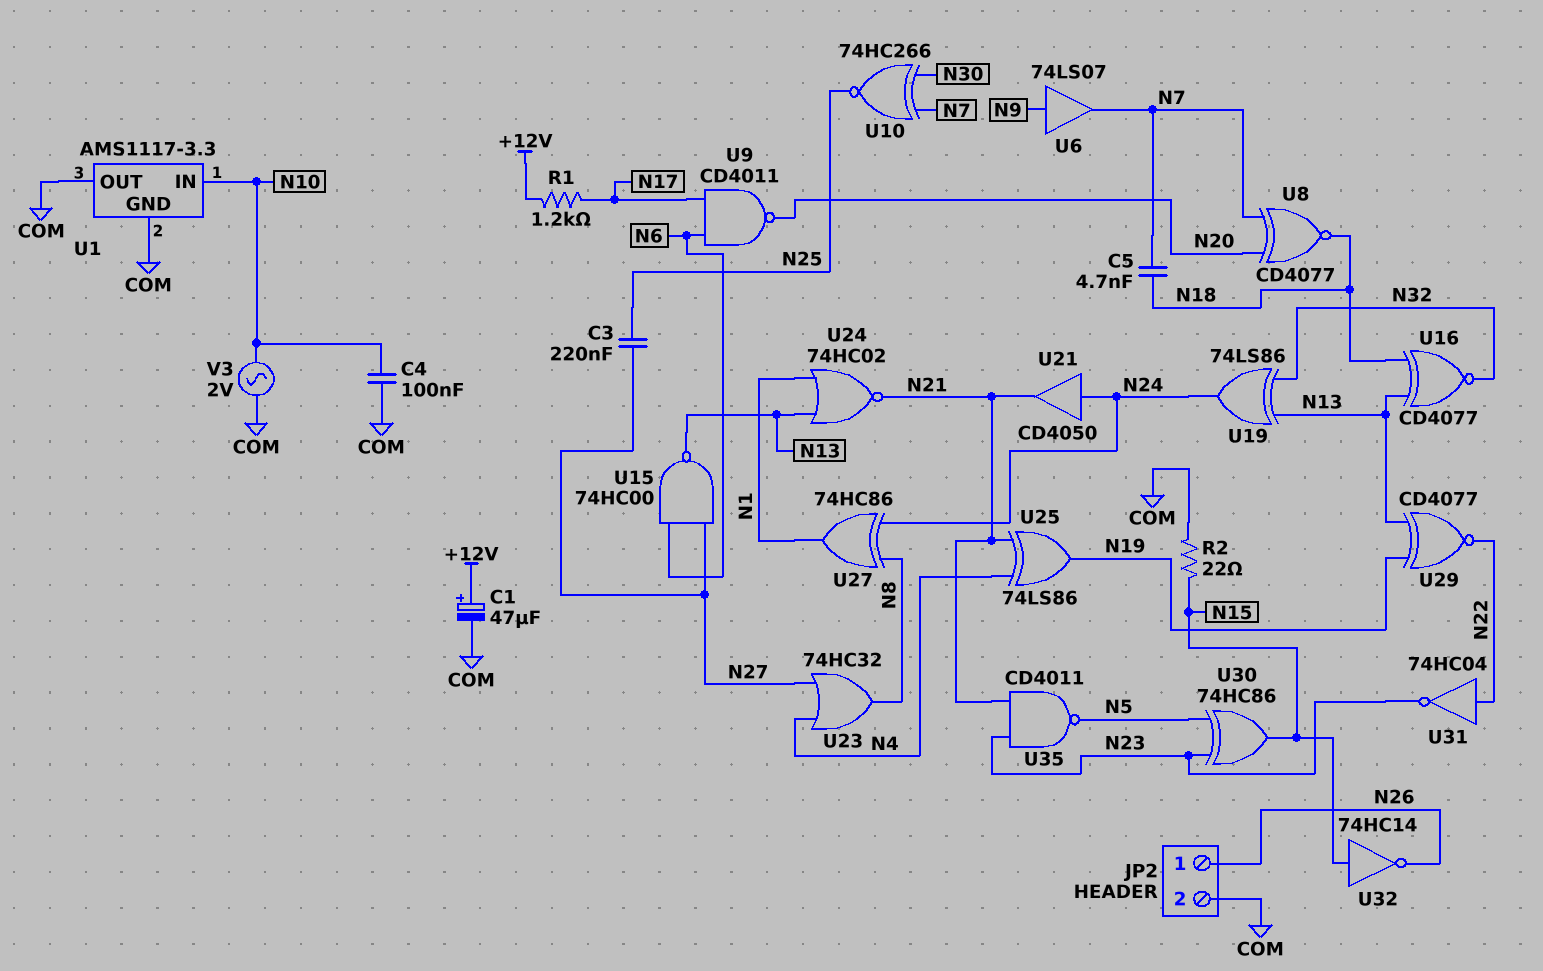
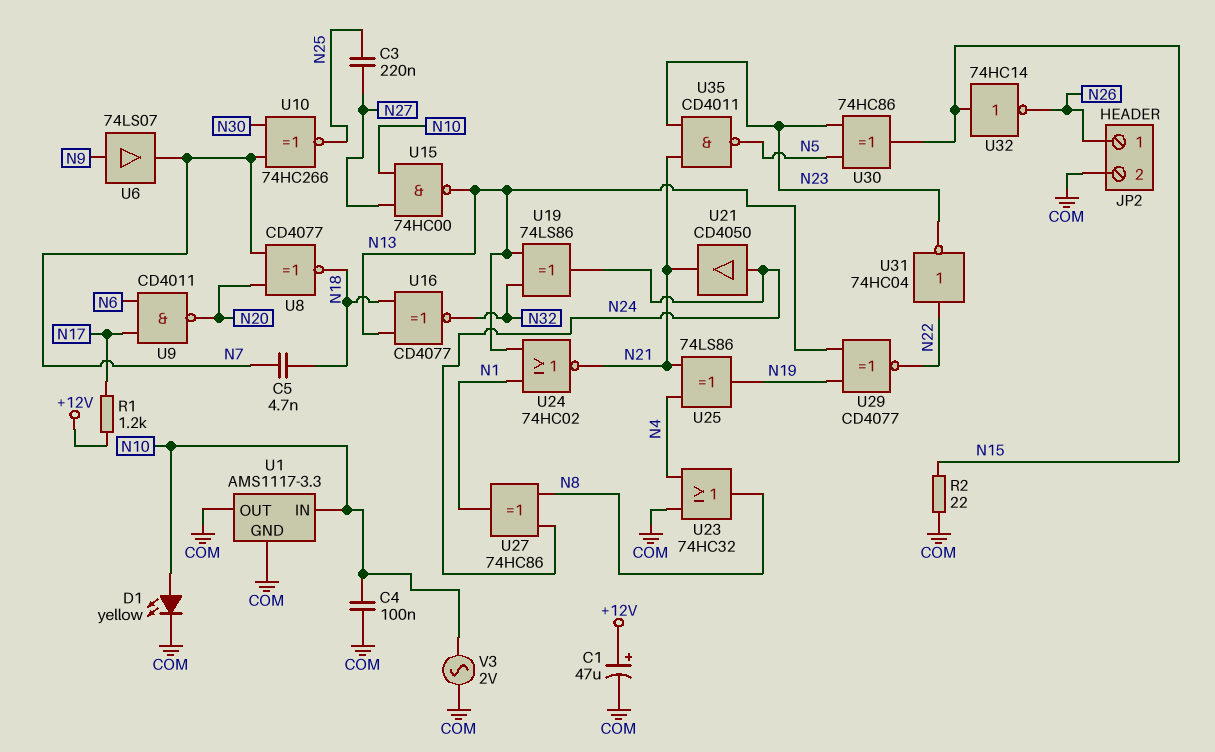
D1: none -> LED yellow (A N10, K COM)
U15: NAND 74HC00 (in N6, in N27, out N13) -> NAND 74HC00 (in N10, in N27, out N13)
U23: OR 74HC32 (in N4, in N27, out N8) -> OR 74HC32 (in COM, in N4, out N8)

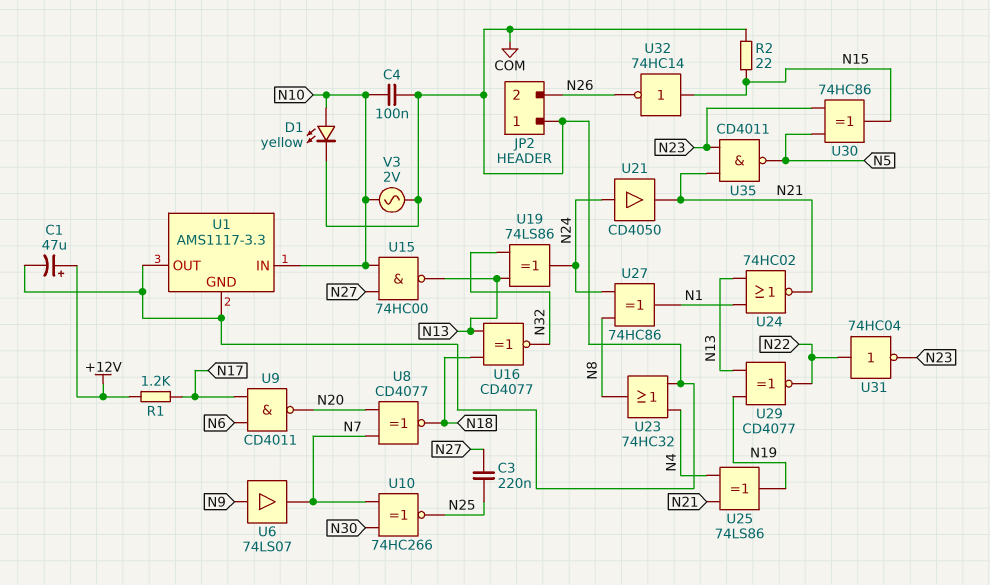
C5: 4.7nF (N7, N18) -> none
JP2 pin 1: N26 -> COM
JP2 pin 2: COM -> N26

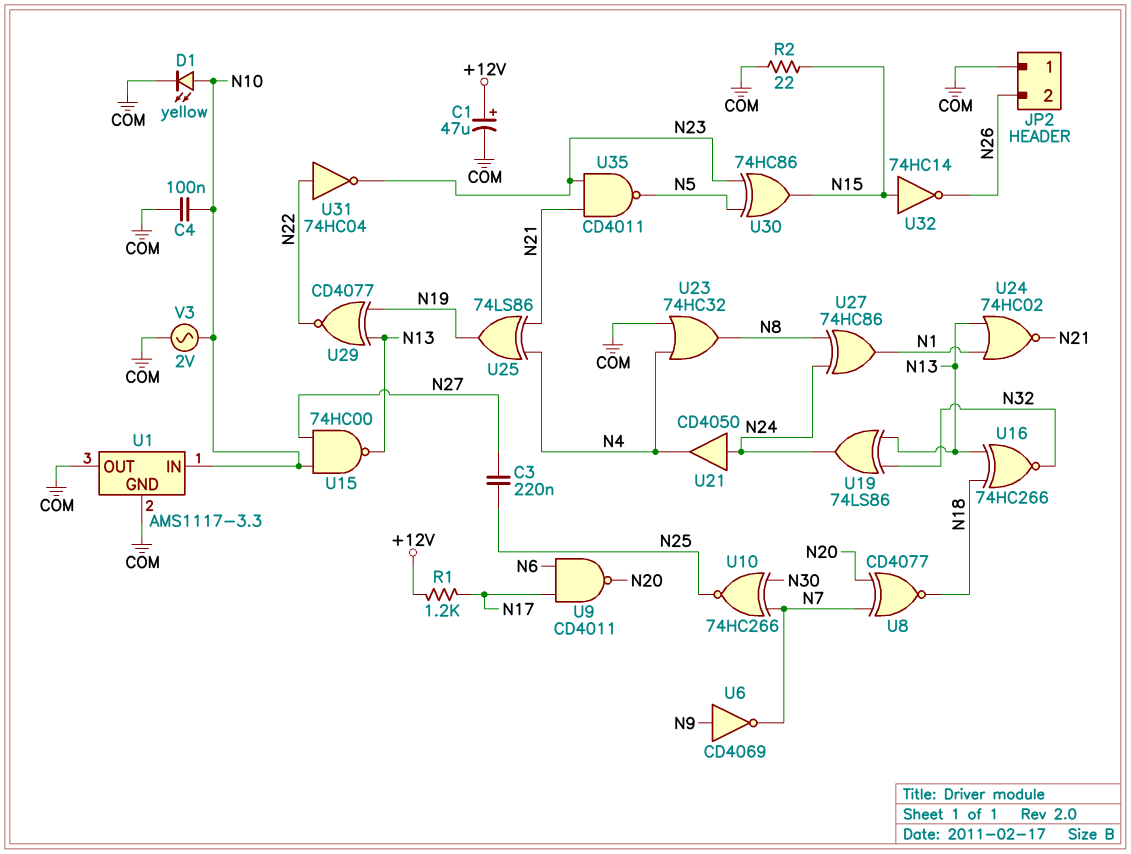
U6: buffer 74LS07 (in N9, out N7) -> NOT CD4069 (in N9, out N7)
U16: XNOR CD4077 (in N13, in N18, out N32) -> XNOR 74HC266 (in N13, in N18, out N32)
U21: buffer CD4050 (in N24, out N21) -> buffer CD4050 (in N24, out N4)

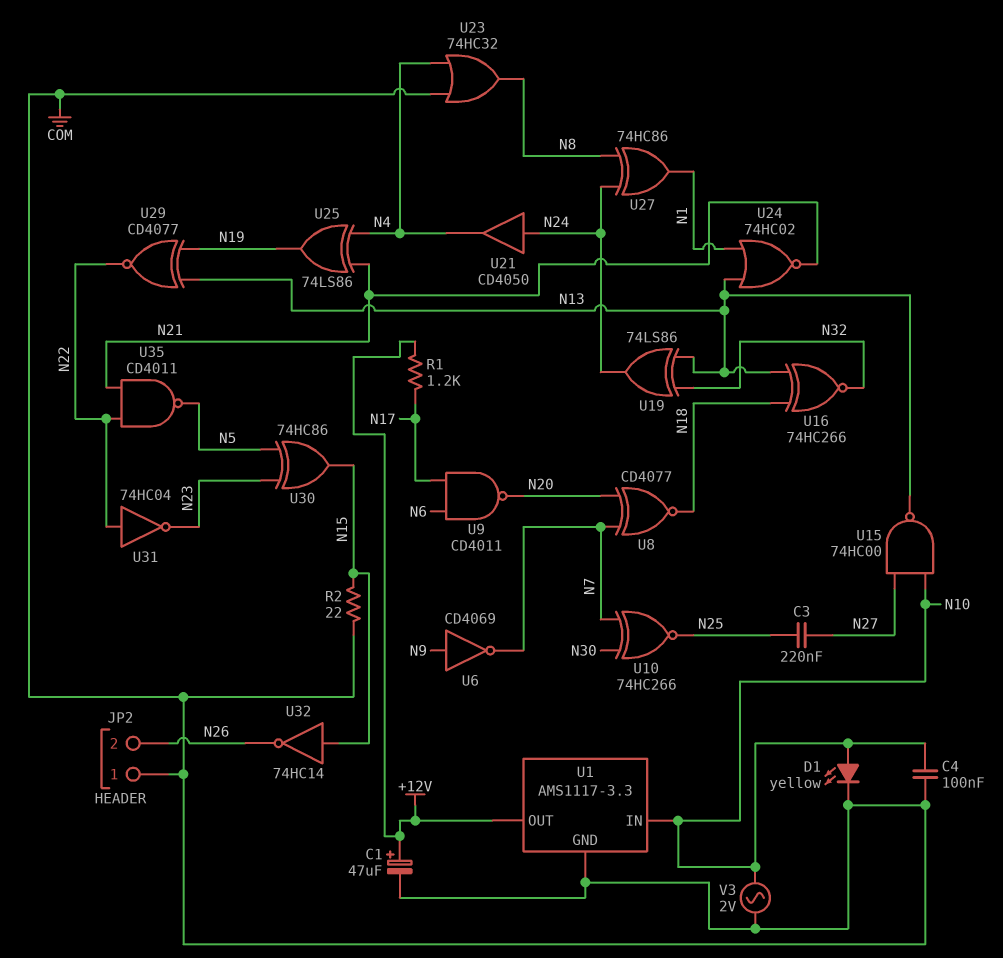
U1 pin OUT: COM -> +12V
U35: NAND CD4011 (in N21, in N23, out N5) -> NAND CD4011 (in N21, in N22, out N5)

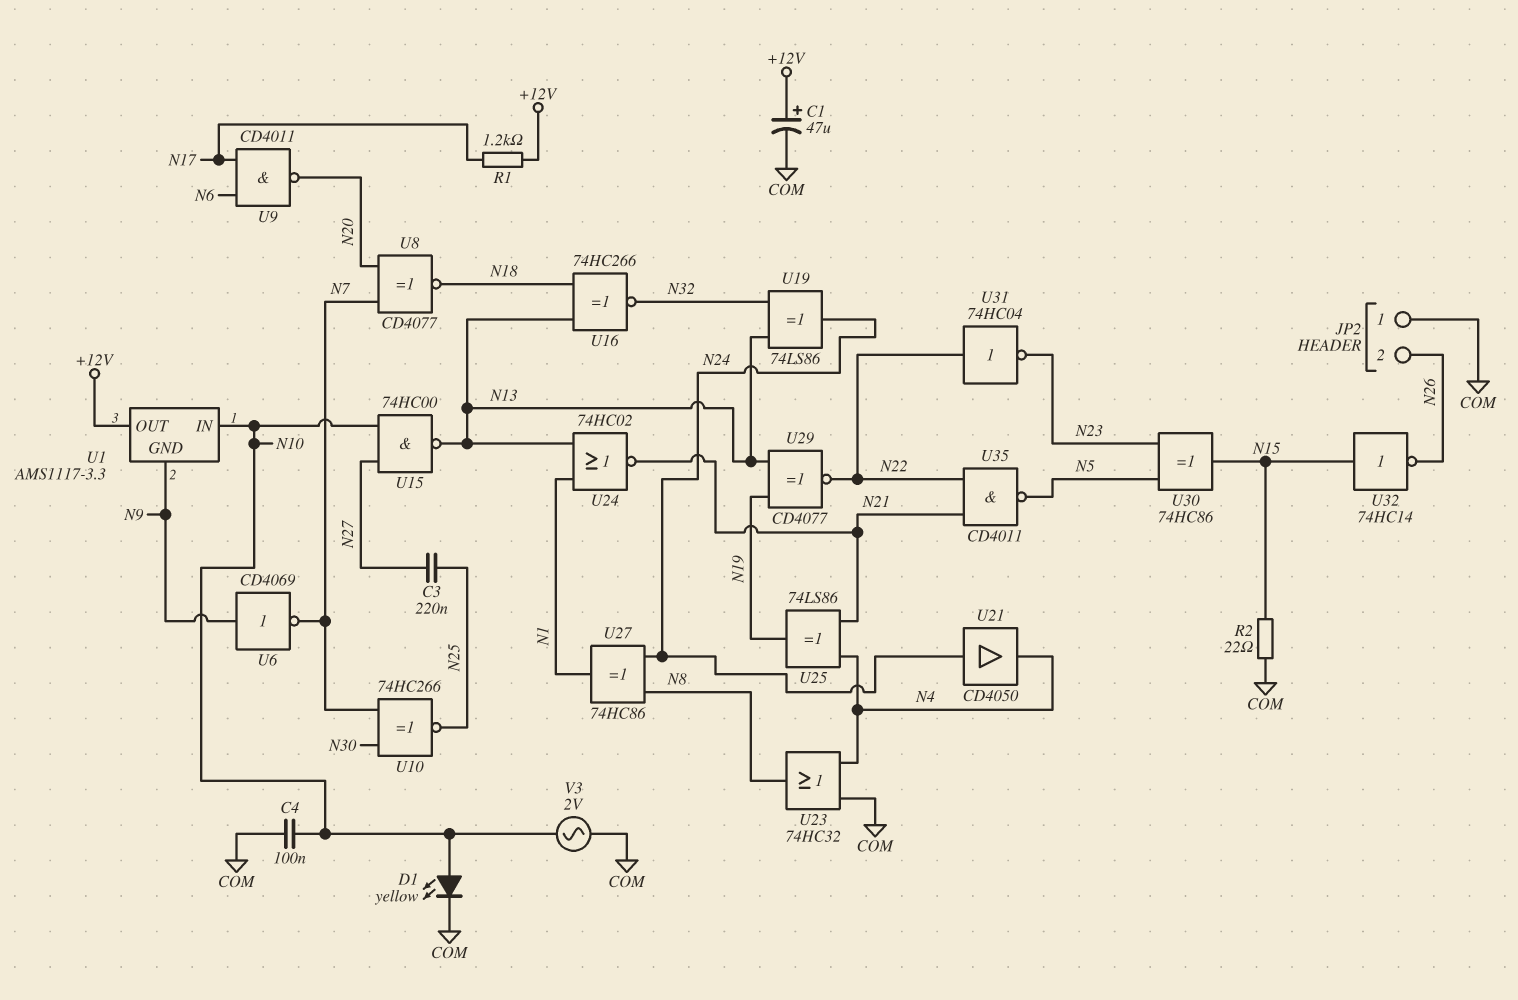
U1 pin GND: COM -> N9

